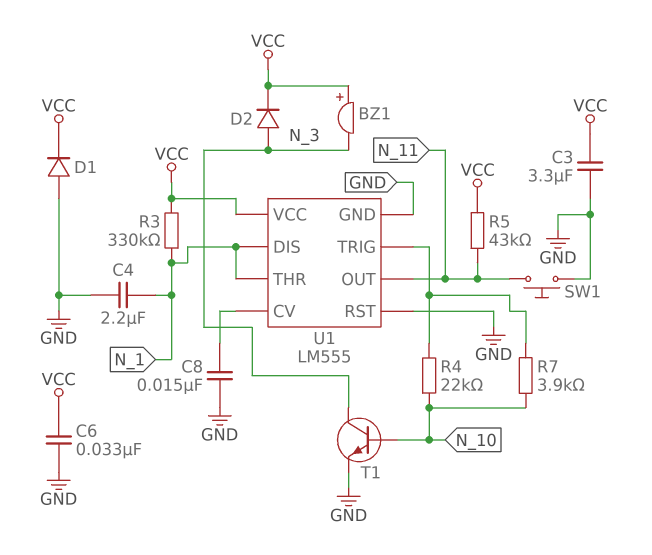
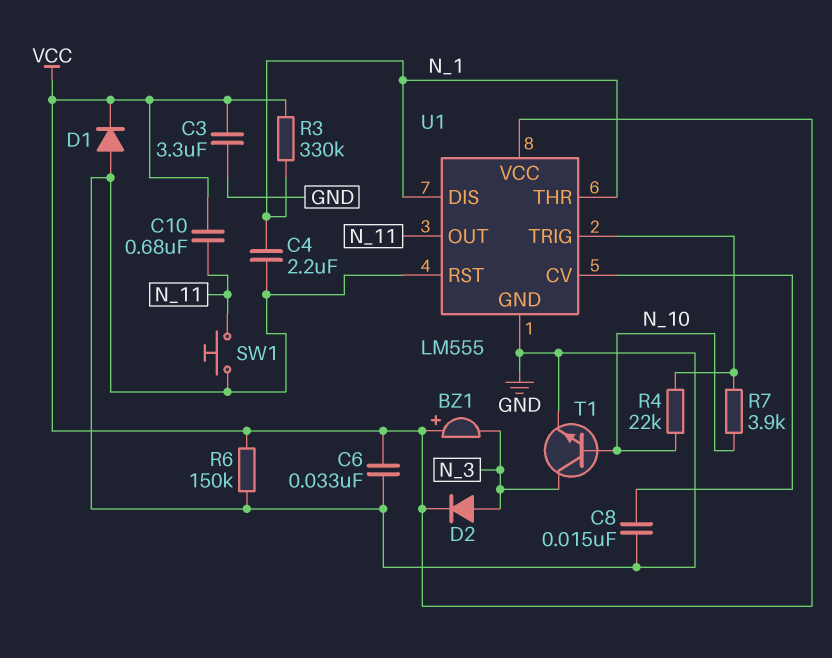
C10: none -> 680nF (N_11, VCC)
R5: 43k (N_11, VCC) -> none
R6: none -> 150k (GND, VCC)

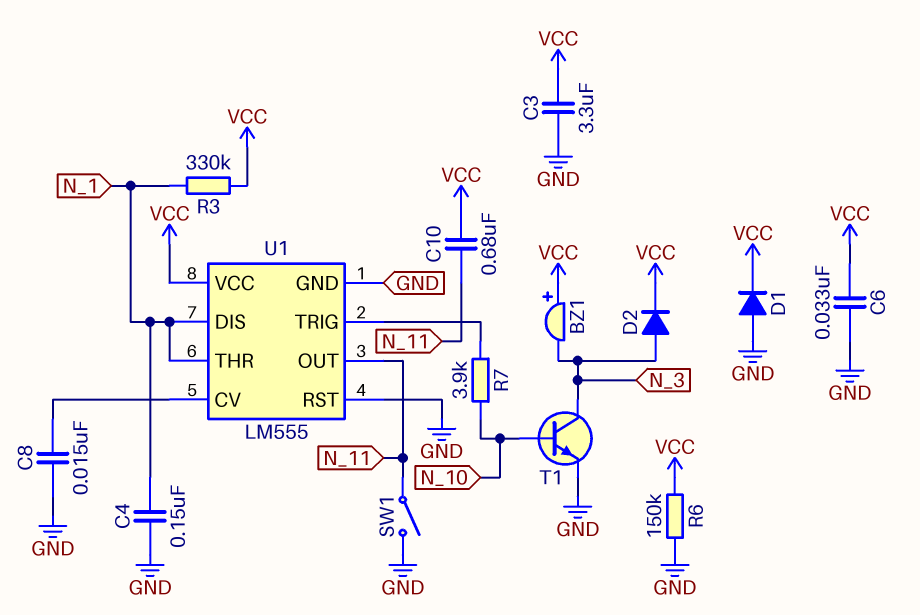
C4: 2.2uF (GND, N_1) -> 150nF (GND, N_1)
R4: 22k (N_10, U1/TRIG) -> none
SW1: button (GND, N_11) -> switch (GND, N_11)

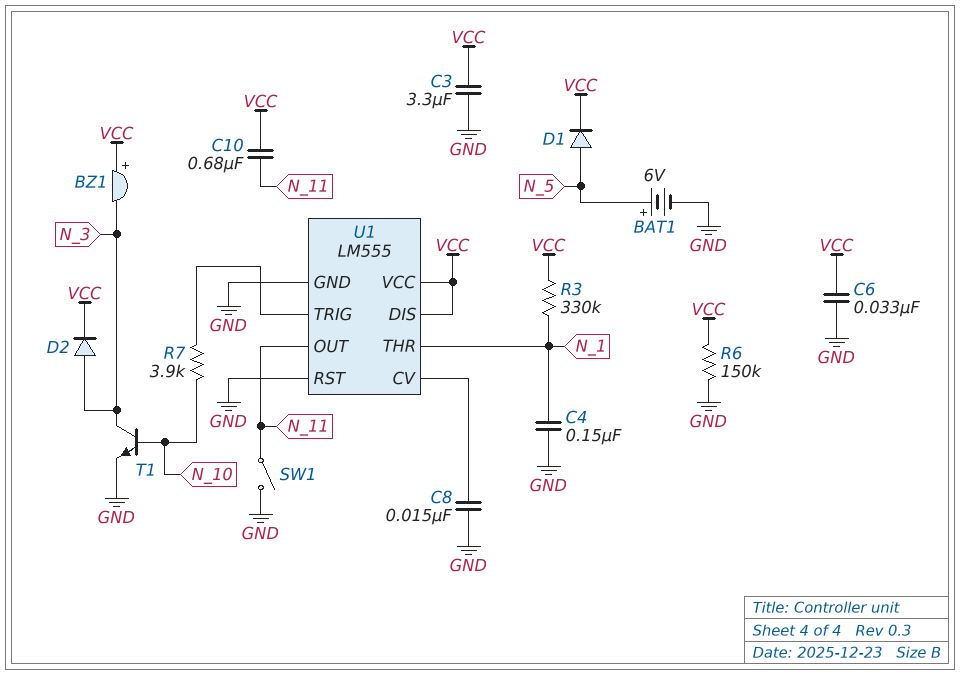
BAT1: none -> 6V (plus N_5, minus GND)
D1: diode (A GND, K VCC) -> diode (A N_5, K VCC)
U1 pin DIS: N_1 -> VCC

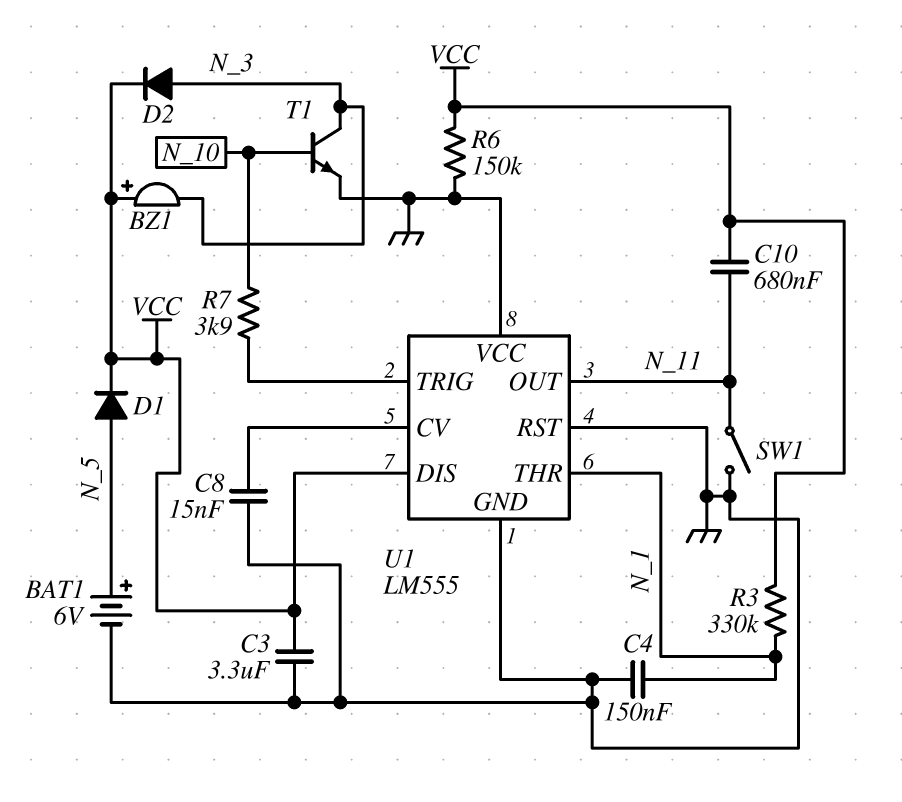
C6: 33nF (GND, VCC) -> none
U1 pin VCC: VCC -> GND

